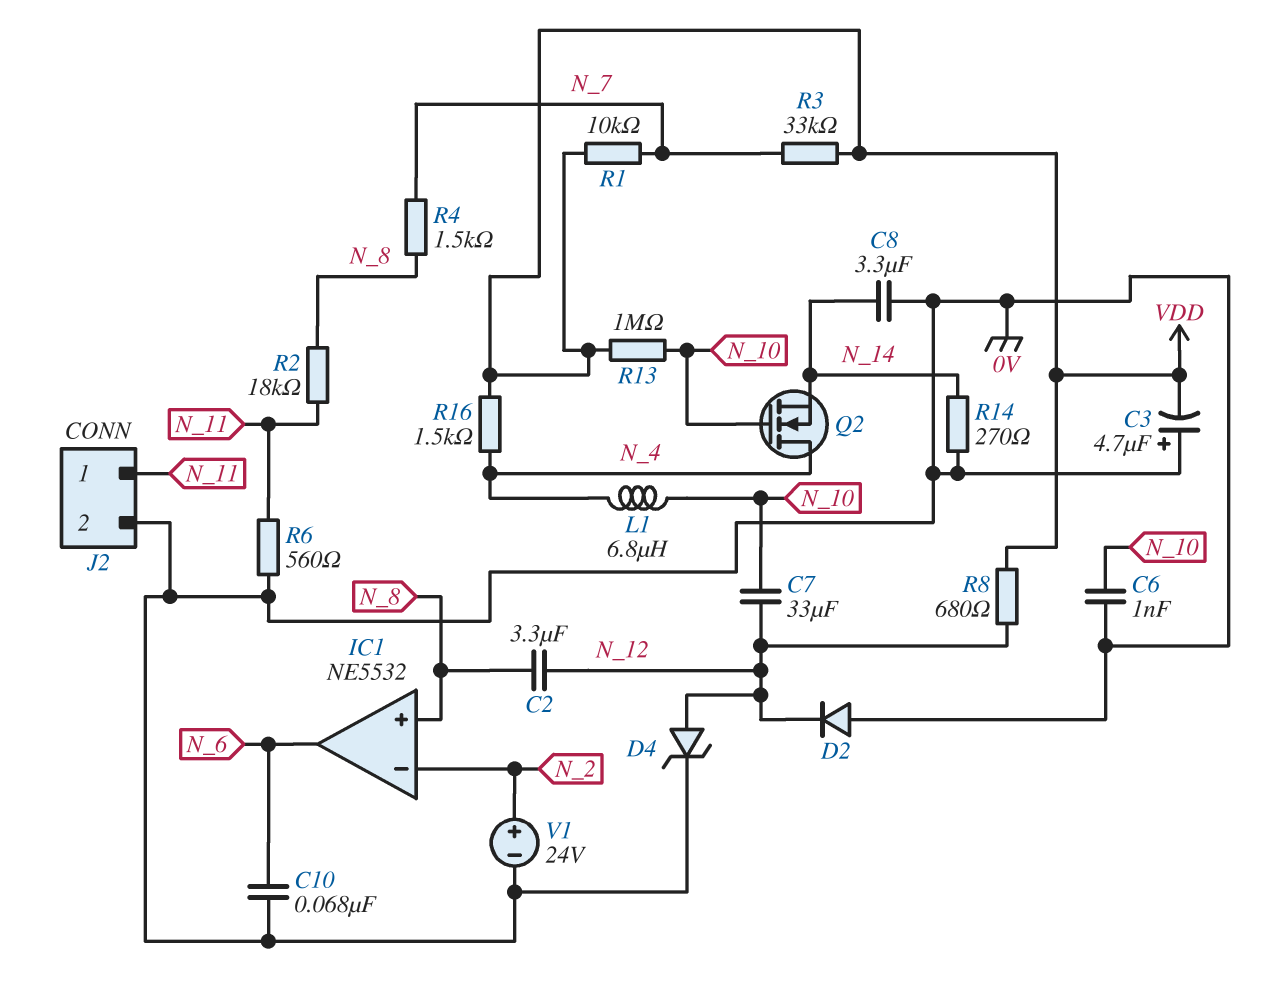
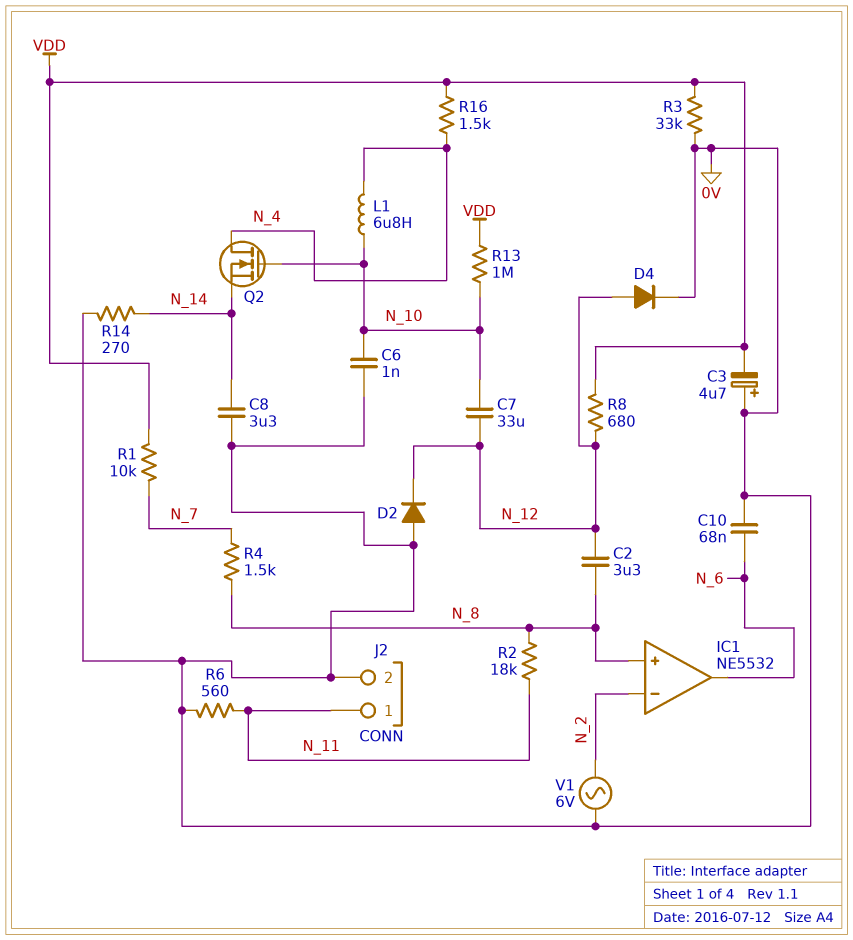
D4: zener (A N_12, K 0V) -> diode (A N_12, K 0V)
R3: 33k (N_7, VDD) -> 33k (0V, VDD)
V1: 24V (plus N_2, minus 0V) -> AC 6V (0V, N_2)

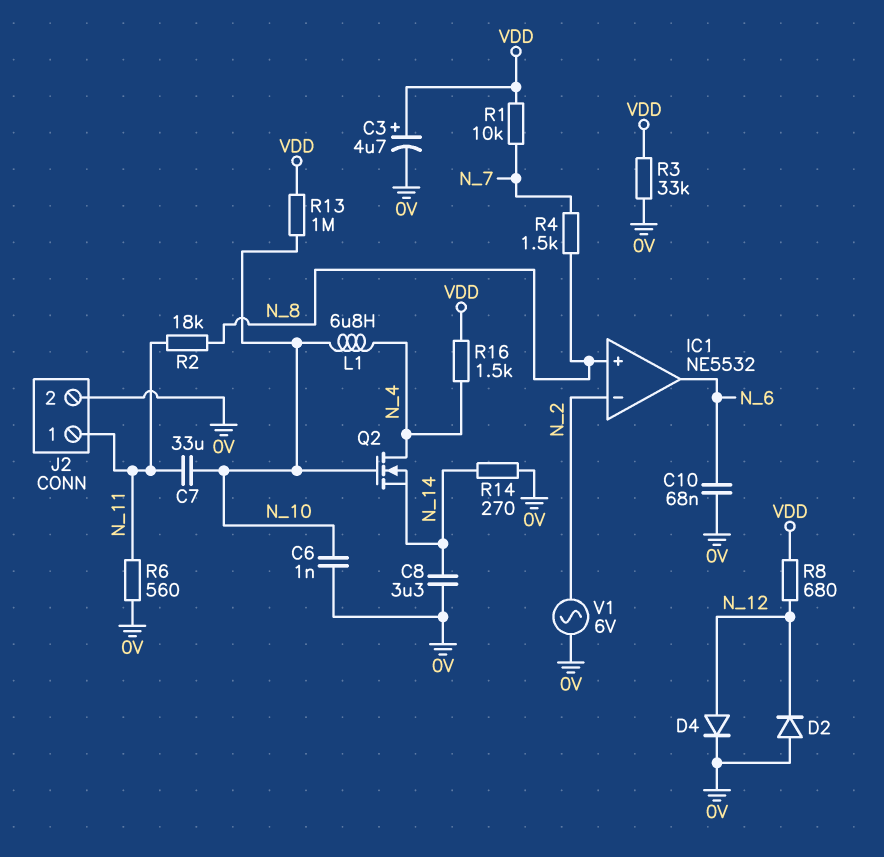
C2: 3.3uF (N_8, N_12) -> none
C3: 4.7uF (plus 0V, minus VDD) -> 4.7uF (plus VDD, minus 0V)
C7: 33uF (N_10, N_12) -> 33uF (N_10, N_11)

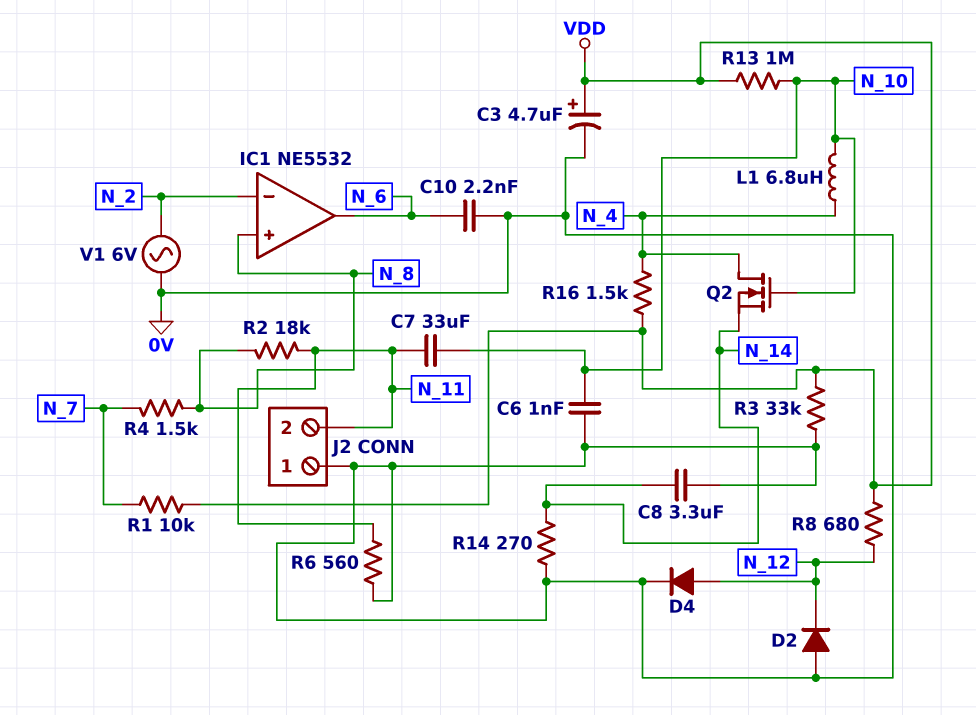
C10: 68nF (0V, N_6) -> 2.2nF (0V, N_6)
J2 pin 1: N_11 -> 0V
J2 pin 2: 0V -> N_11

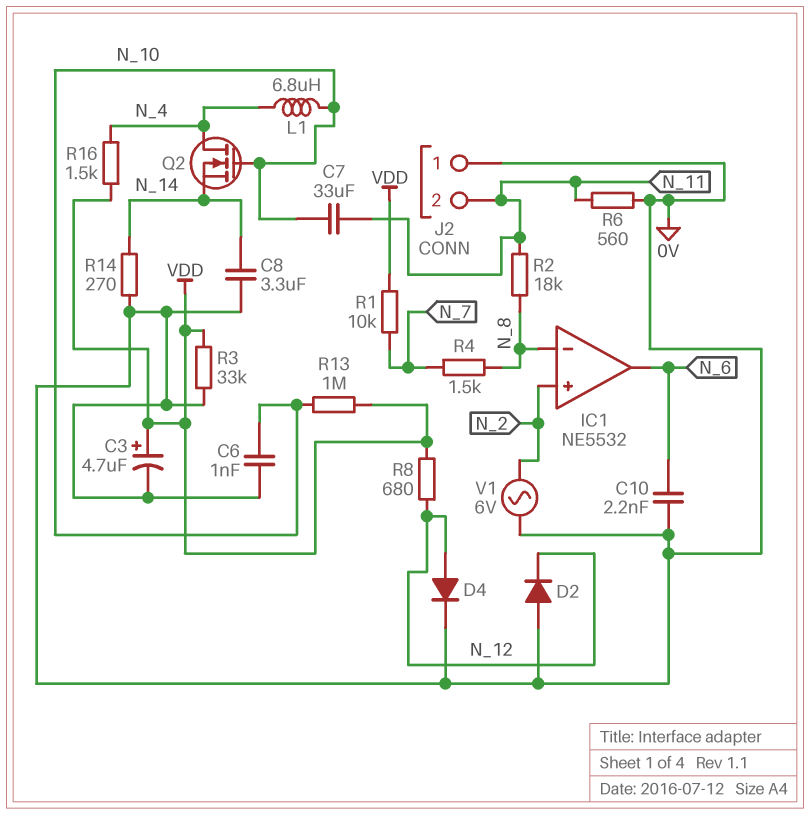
IC1 pin in+: N_8 -> N_2
IC1 pin in-: N_2 -> N_8

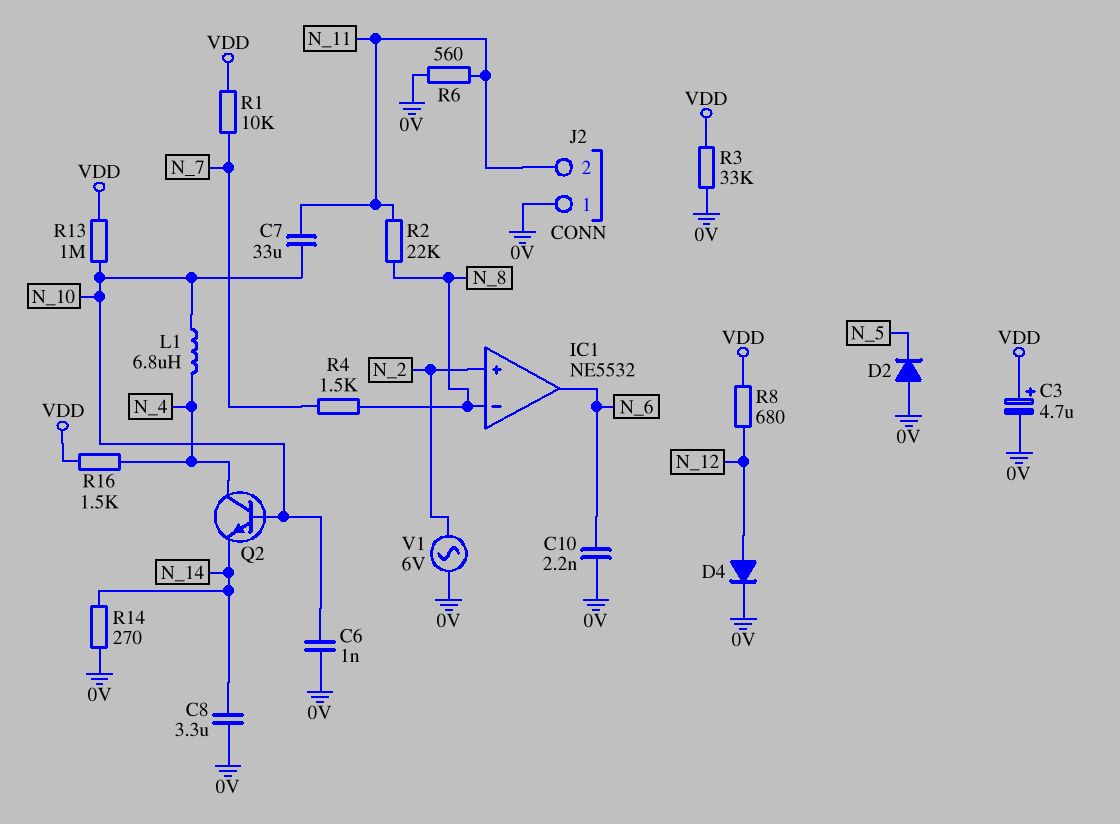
D2: diode (A 0V, K N_12) -> diode (A 0V, K N_5)
Q2: NMOS (G N_10, D N_4, S N_14) -> NPN (B N_10, C N_4, E N_14)
R2: 18k (N_8, N_11) -> 22k (N_8, N_11)

